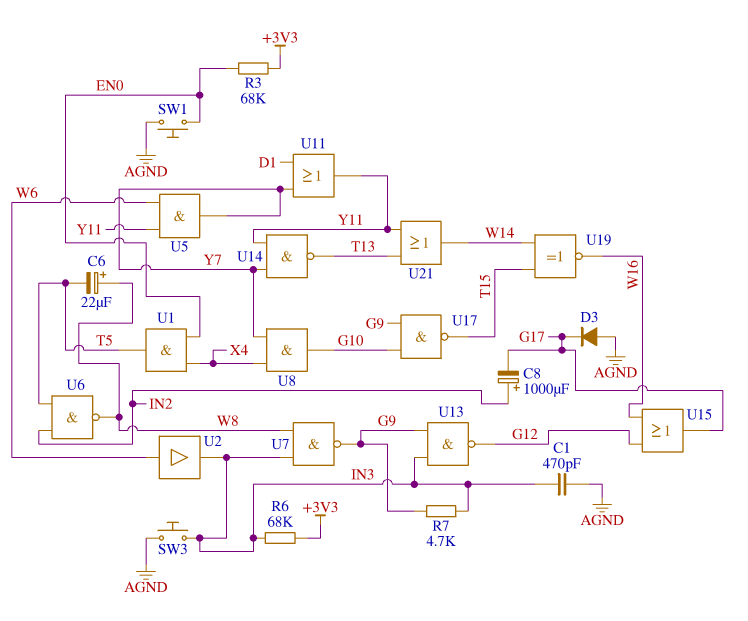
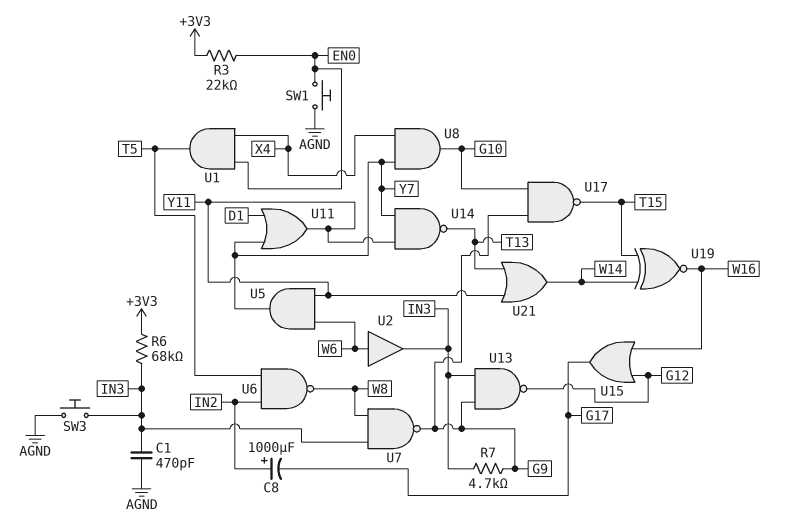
C6: 22uF (plus W8, minus T5) -> none
D3: diode (A AGND, K G17) -> none
R3: 68k (+3V3, EN0) -> 22k (+3V3, EN0)

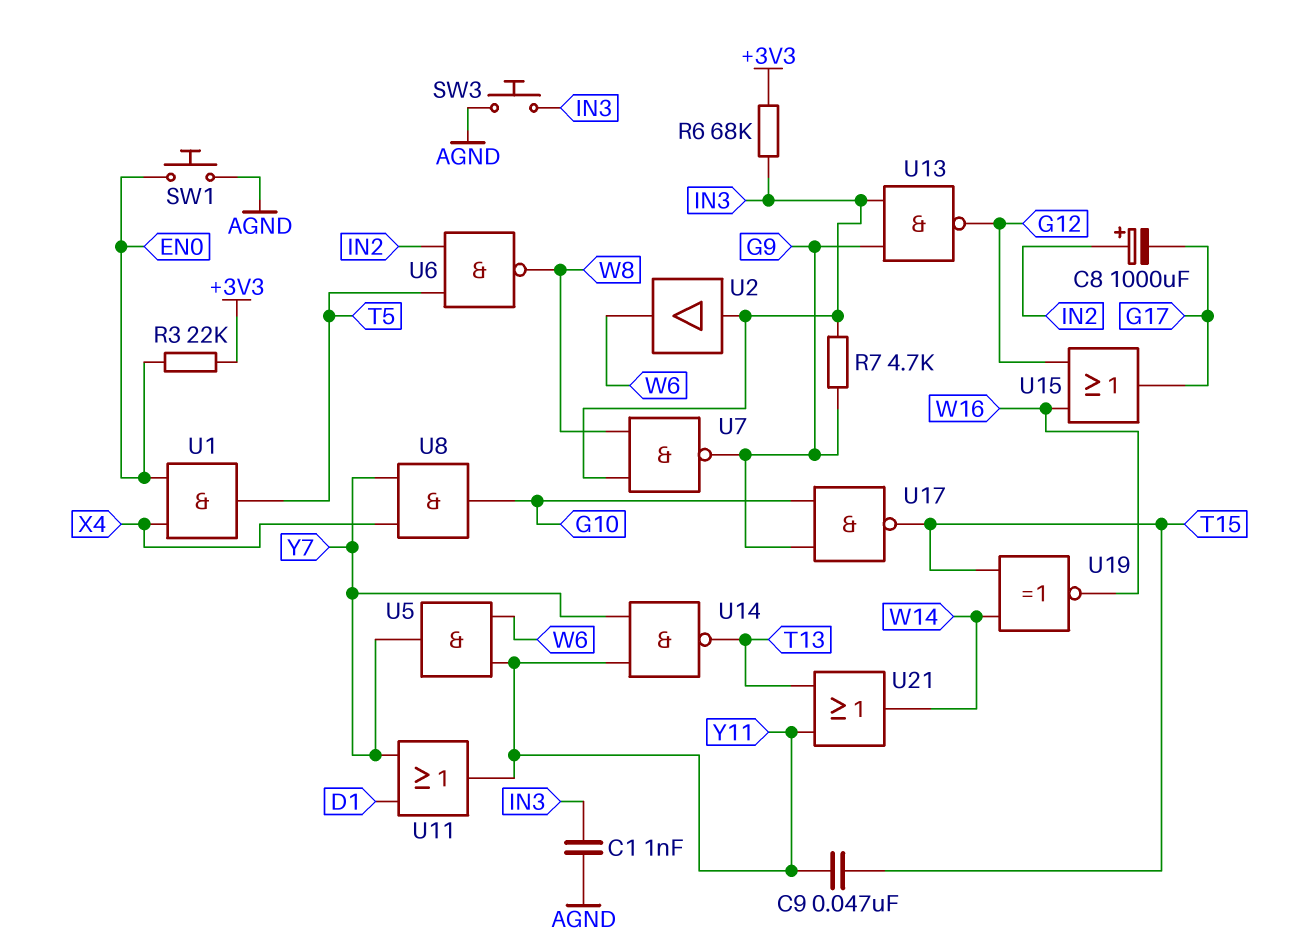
C1: 470pF (AGND, IN3) -> 1nF (AGND, IN3)
C9: none -> 47nF (T15, Y11)
U2: buffer (in W6, out IN3) -> buffer (in IN3, out W6)

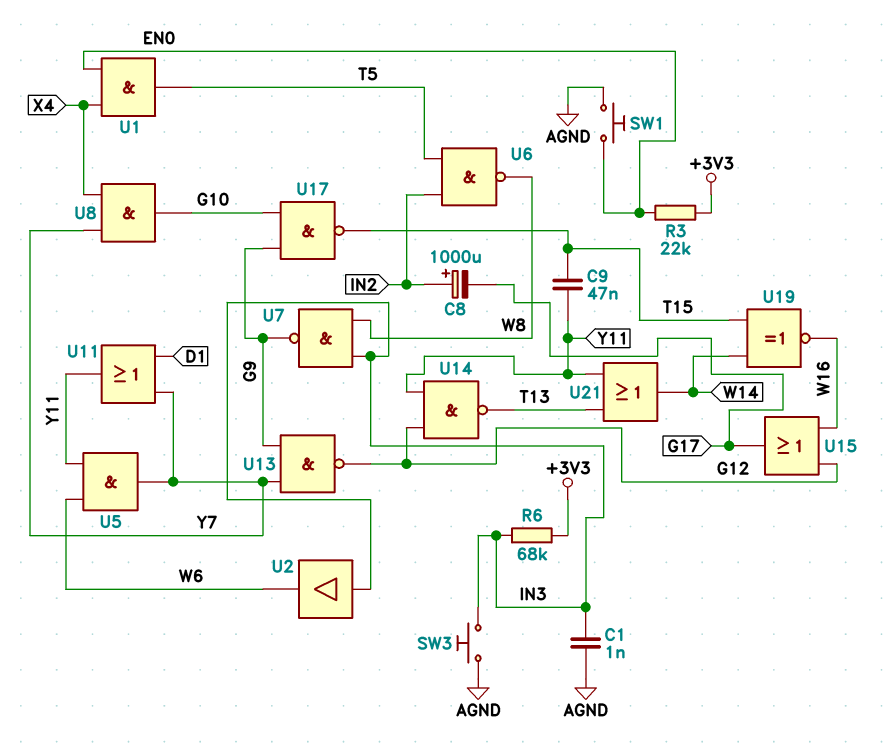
R7: 4.7k (G9, IN3) -> none
U13: NAND (in G9, in IN3, out G12) -> NAND (in G9, in Y7, out G12)
U14: NAND (in Y7, in Y11, out T13) -> NAND (in G12, in Y11, out T13)

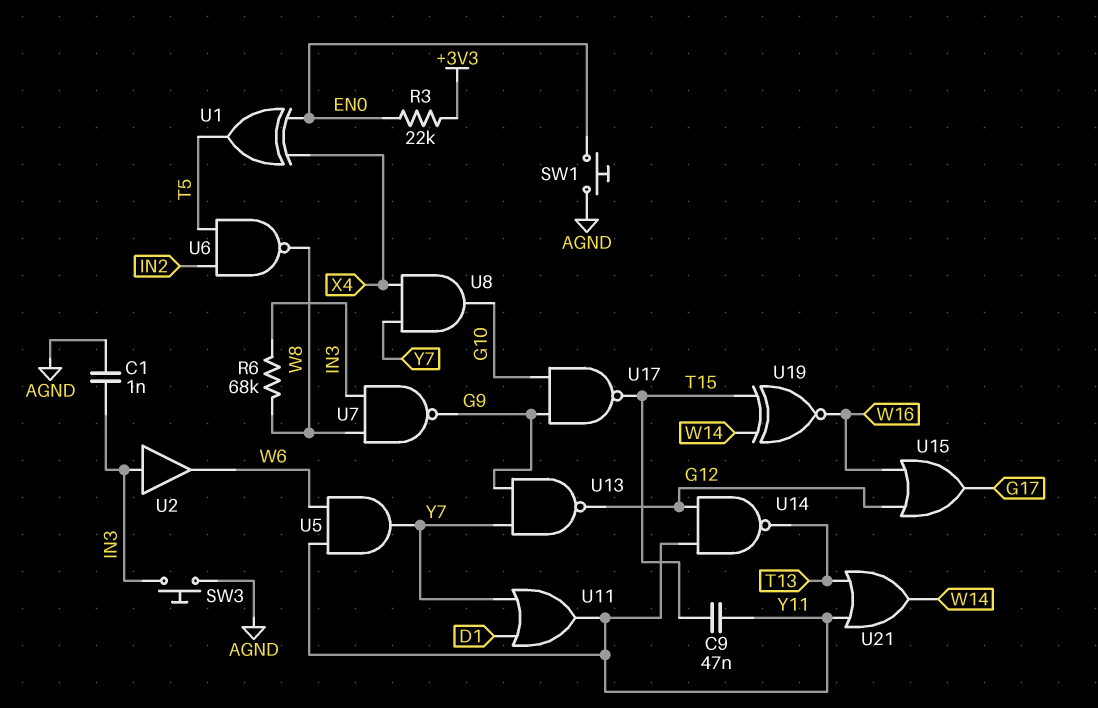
C8: 1000uF (plus IN2, minus G17) -> none
R6: 68k (+3V3, IN3) -> 68k (IN3, W8)
U1: AND (in EN0, in X4, out T5) -> XOR (in EN0, in X4, out T5)

